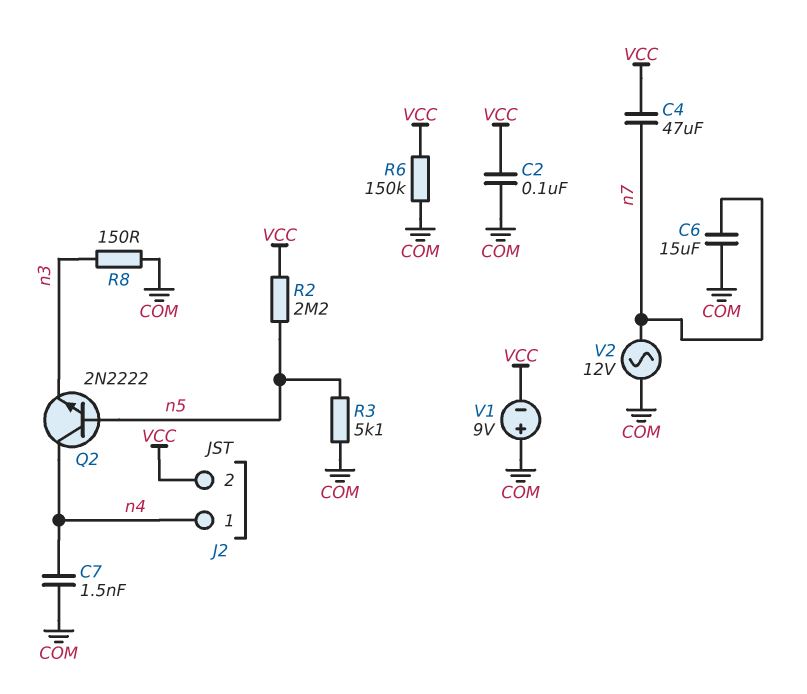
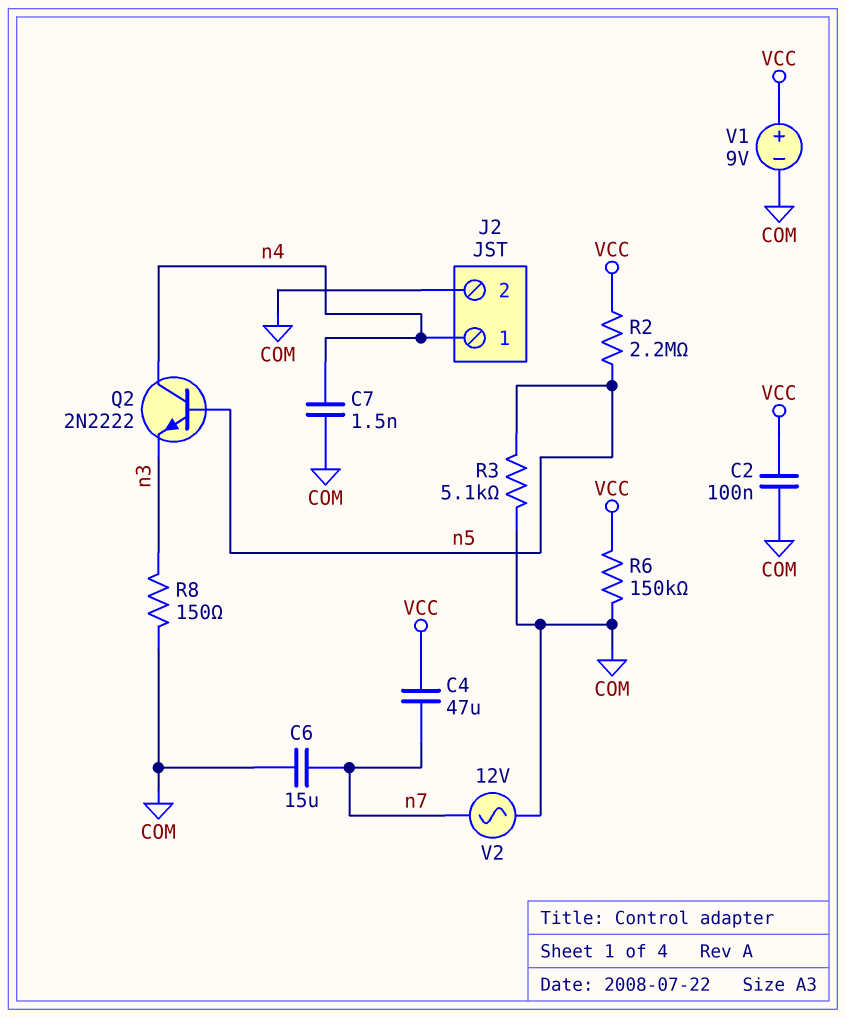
J2 pin 2: VCC -> COM
V1: 9V (plus COM, minus VCC) -> 9V (plus VCC, minus COM)

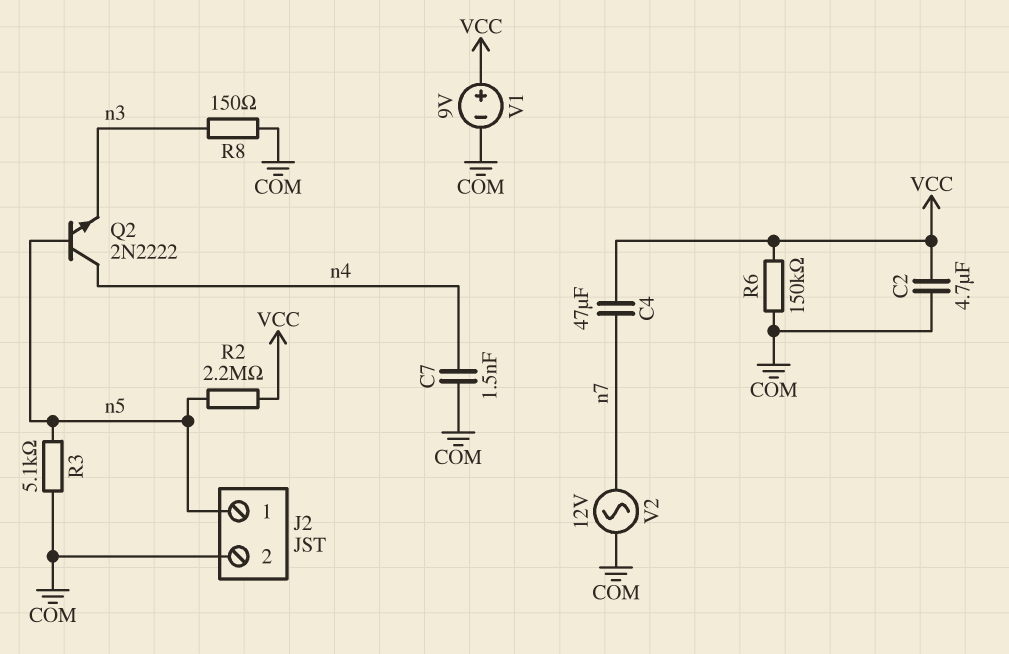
C2: 100nF (COM, VCC) -> 4.7uF (COM, VCC)
C6: 15uF (COM, n7) -> none
J2 pin 1: n4 -> n5

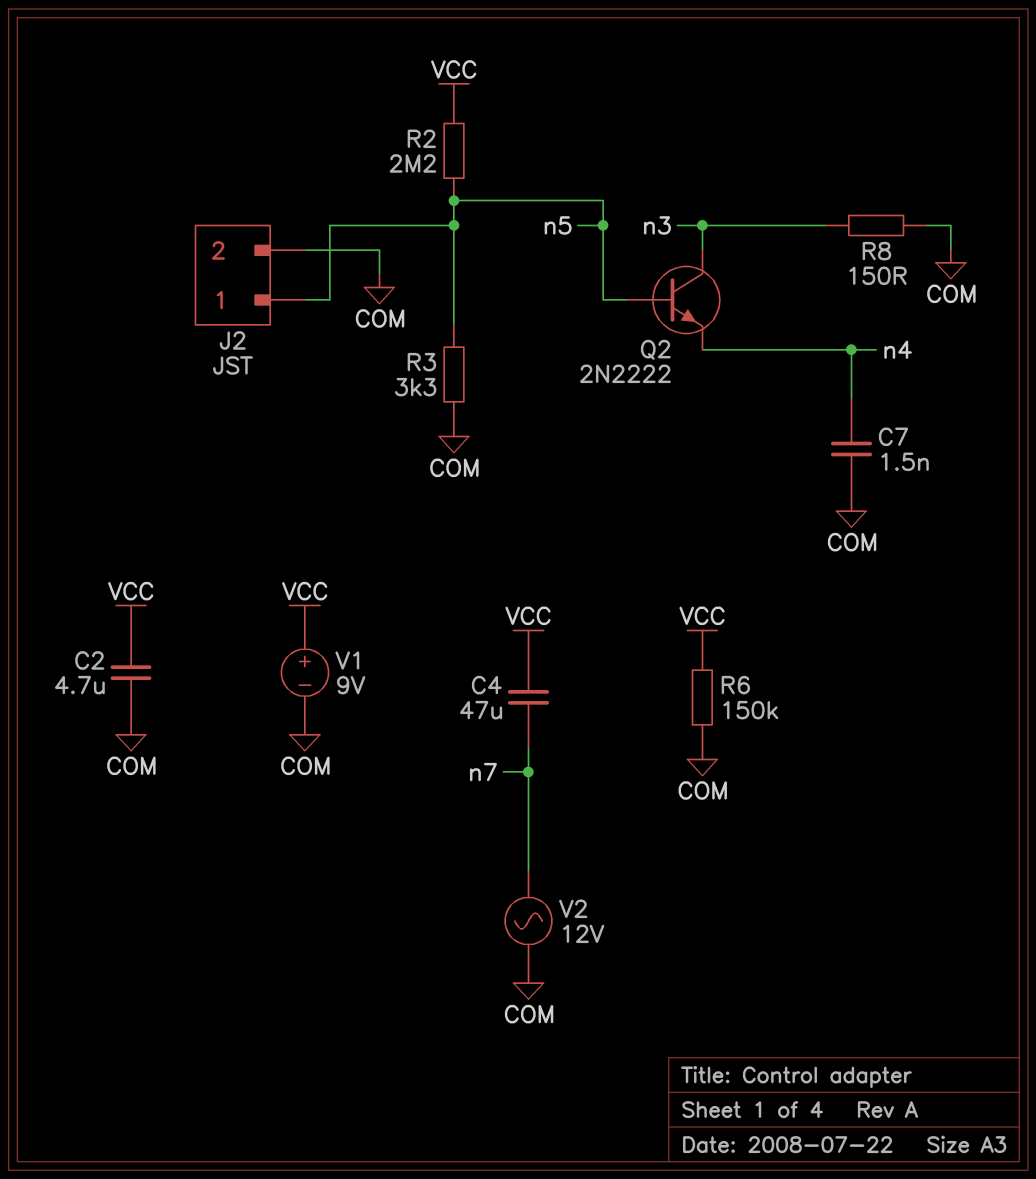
Q2: NPN 2N2222 (B n5, C n4, E n3) -> NPN 2N2222 (B n5, C n3, E n4)
R3: 5.1k (COM, n5) -> 3.3k (COM, n5)

